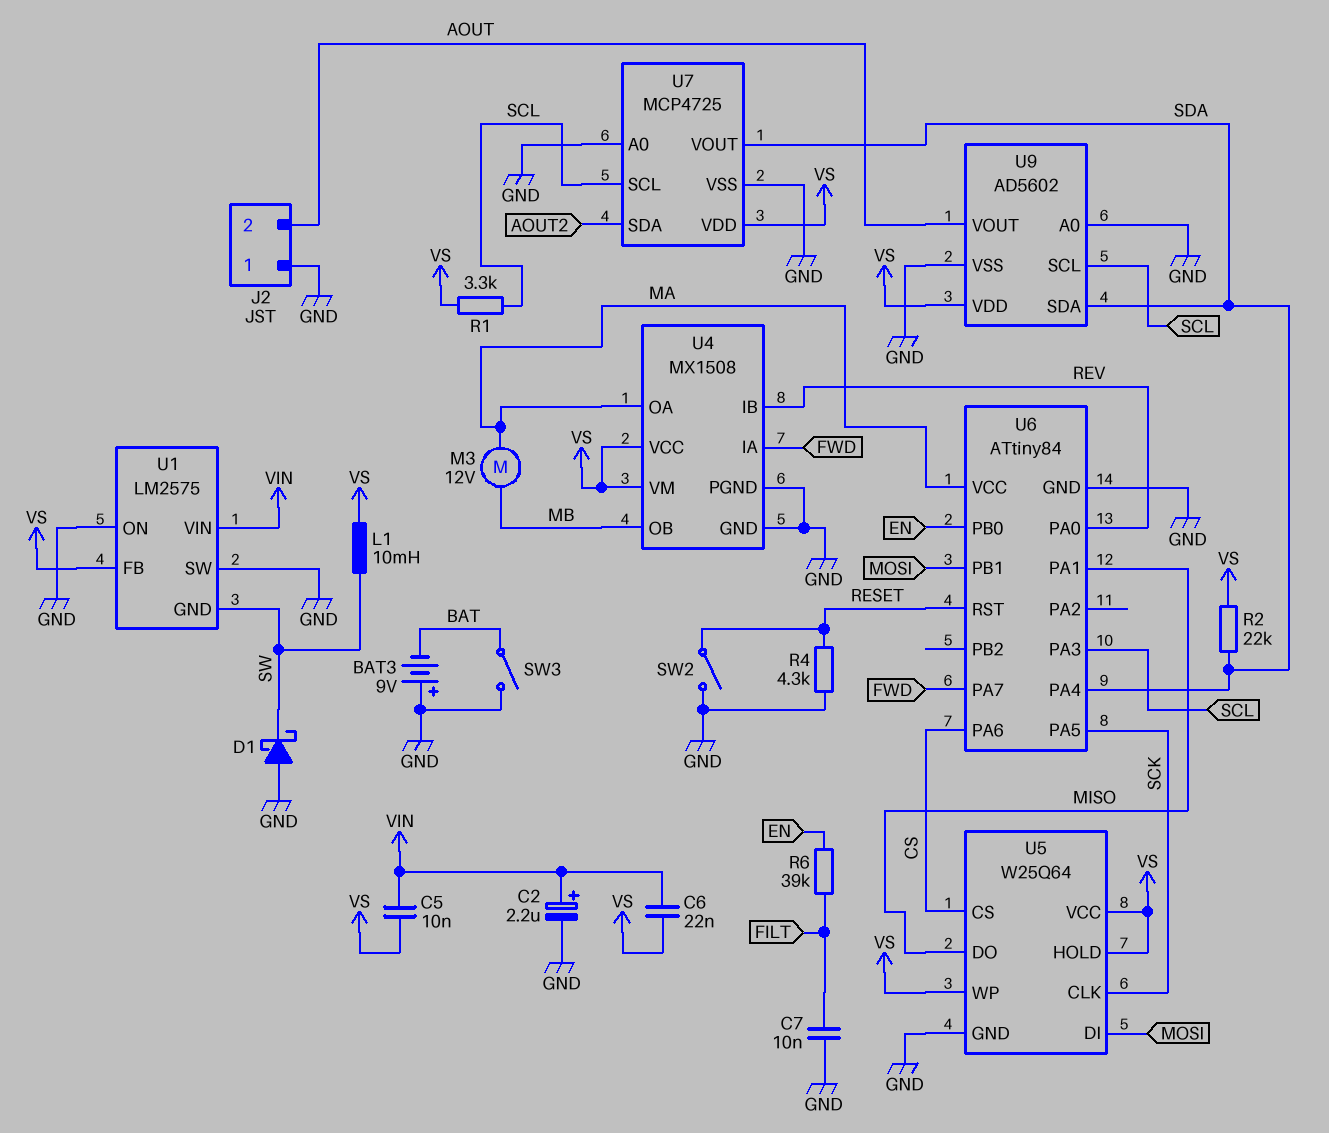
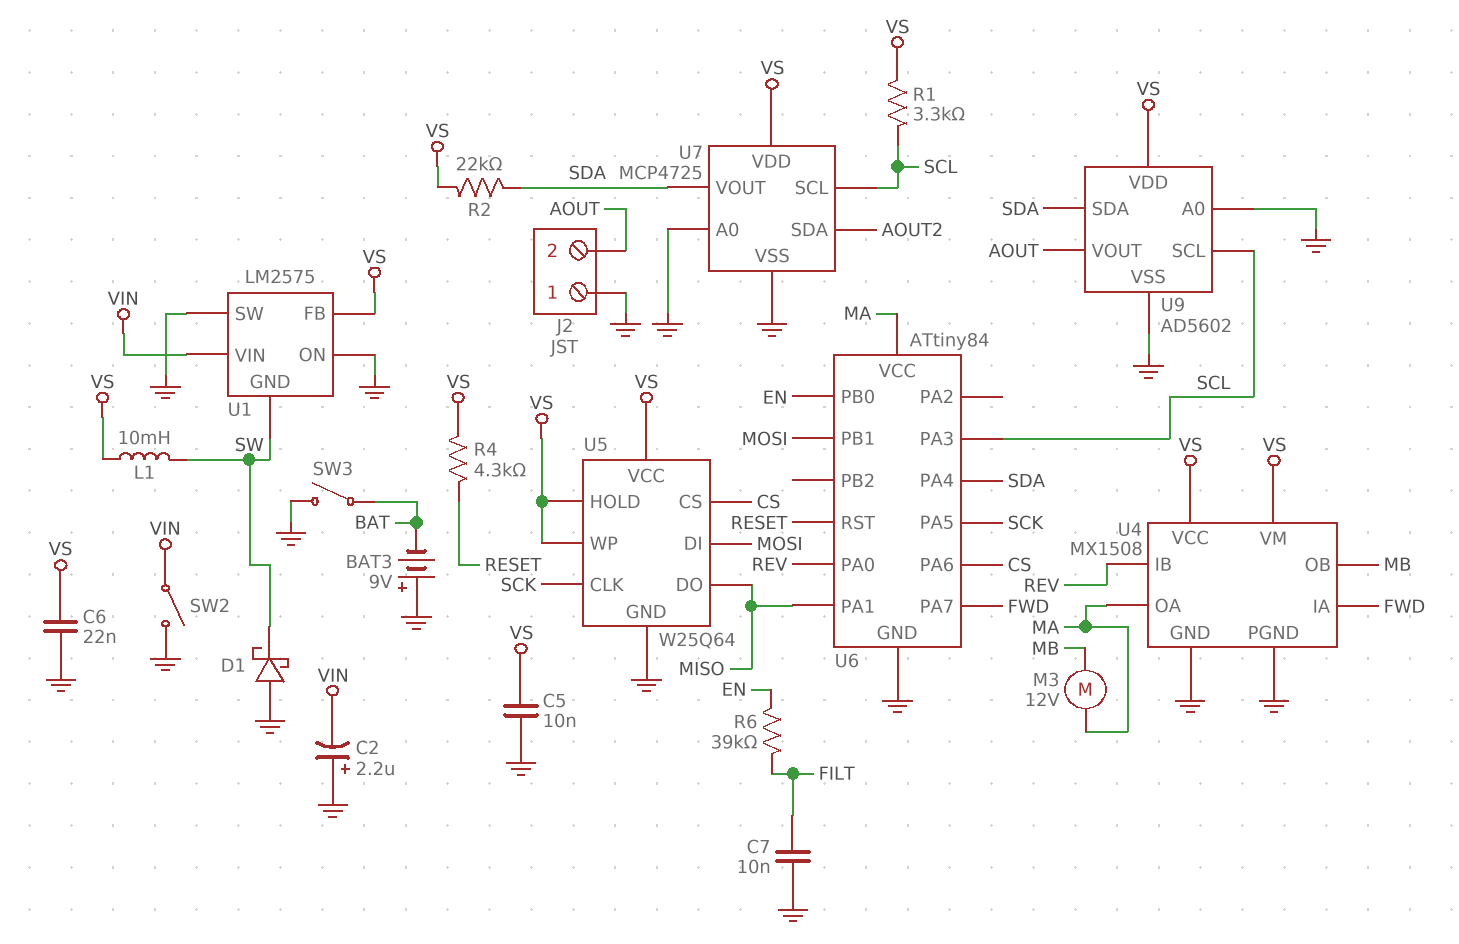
C2: 2.2uF (plus VIN, minus GND) -> 2.2uF (plus GND, minus VIN)
C5: 10nF (VIN, VS) -> 10nF (GND, VS)
C6: 22nF (VIN, VS) -> 22nF (GND, VS)
R4: 4.3k (GND, RESET) -> 4.3k (RESET, VS)
SW2: switch (GND, RESET) -> switch (GND, VIN)

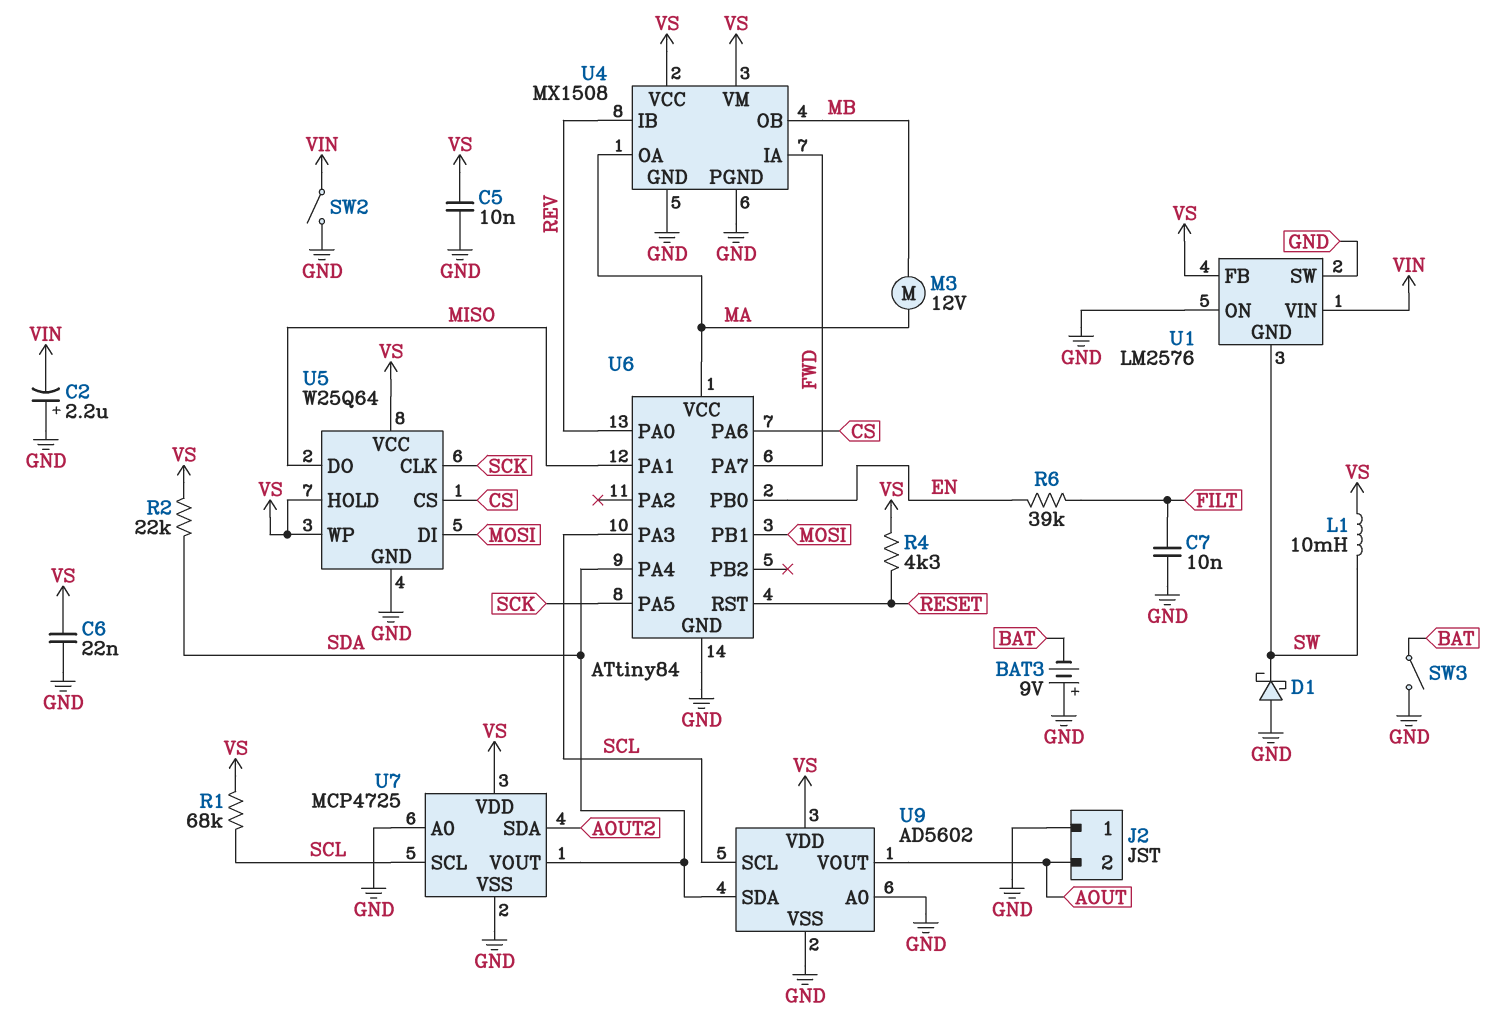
R1: 3.3k (SCL, VS) -> 68k (SCL, VS)
U1: LM2575 -> LM2576

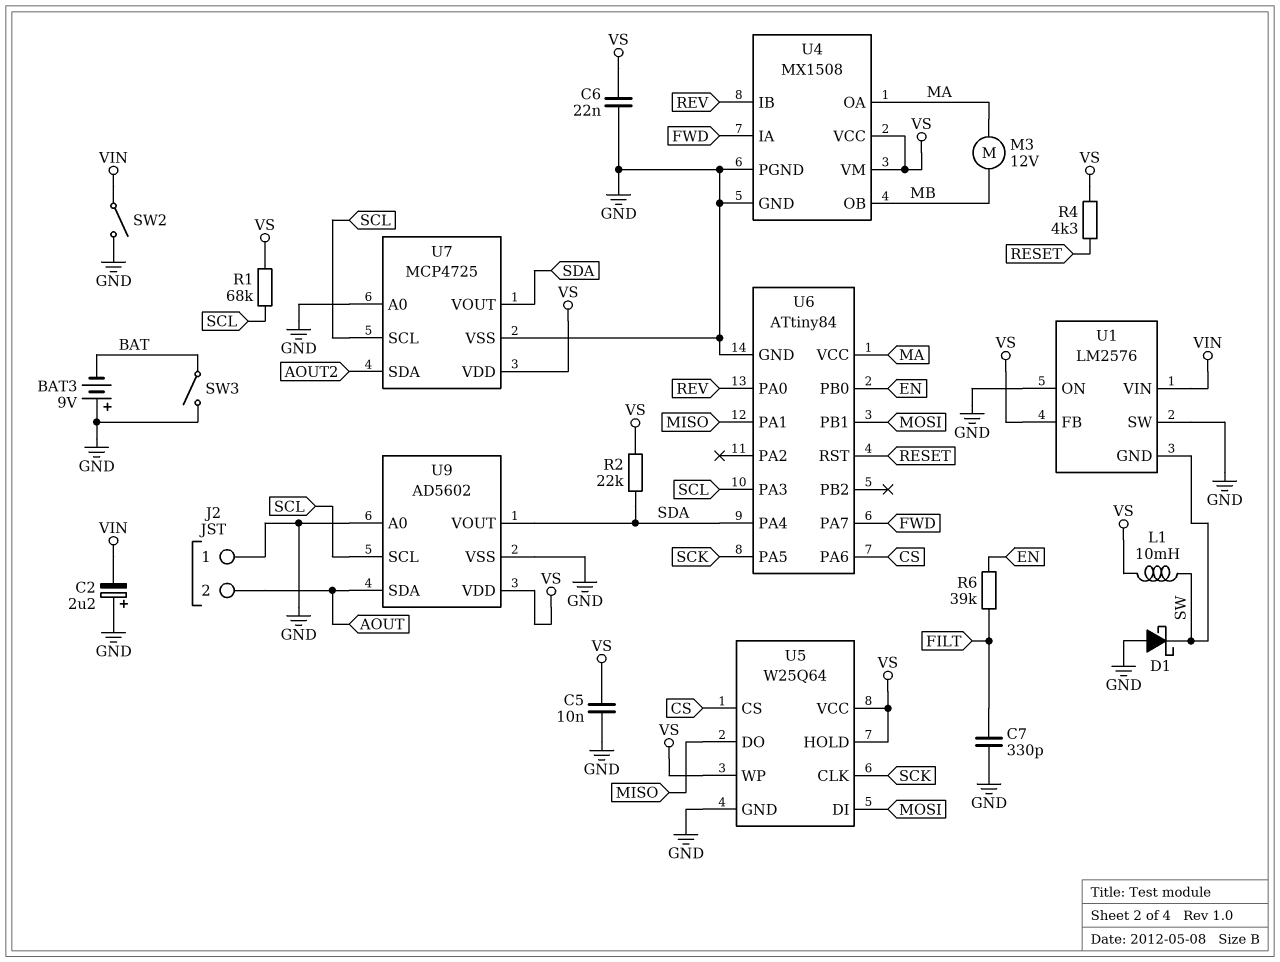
C7: 10nF (FILT, GND) -> 330pF (FILT, GND)
U9 pin SDA: SDA -> AOUT
U9 pin VOUT: AOUT -> SDA

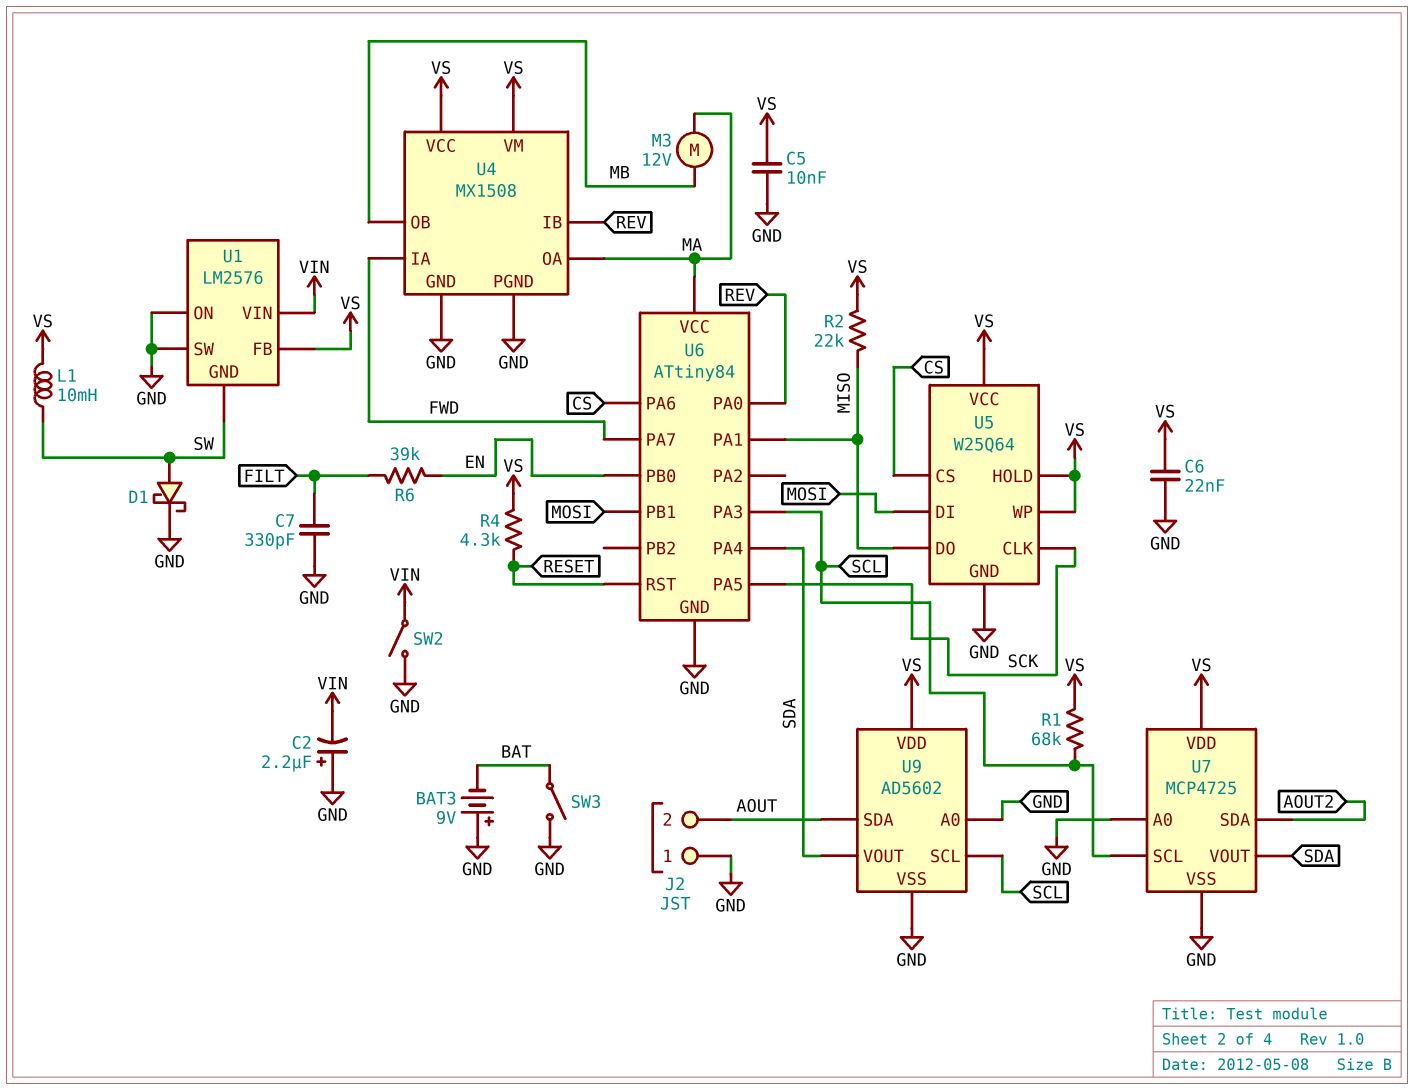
D1: schottky (A GND, K SW) -> schottky (A SW, K GND)
R2: 22k (SDA, VS) -> 22k (MISO, VS)

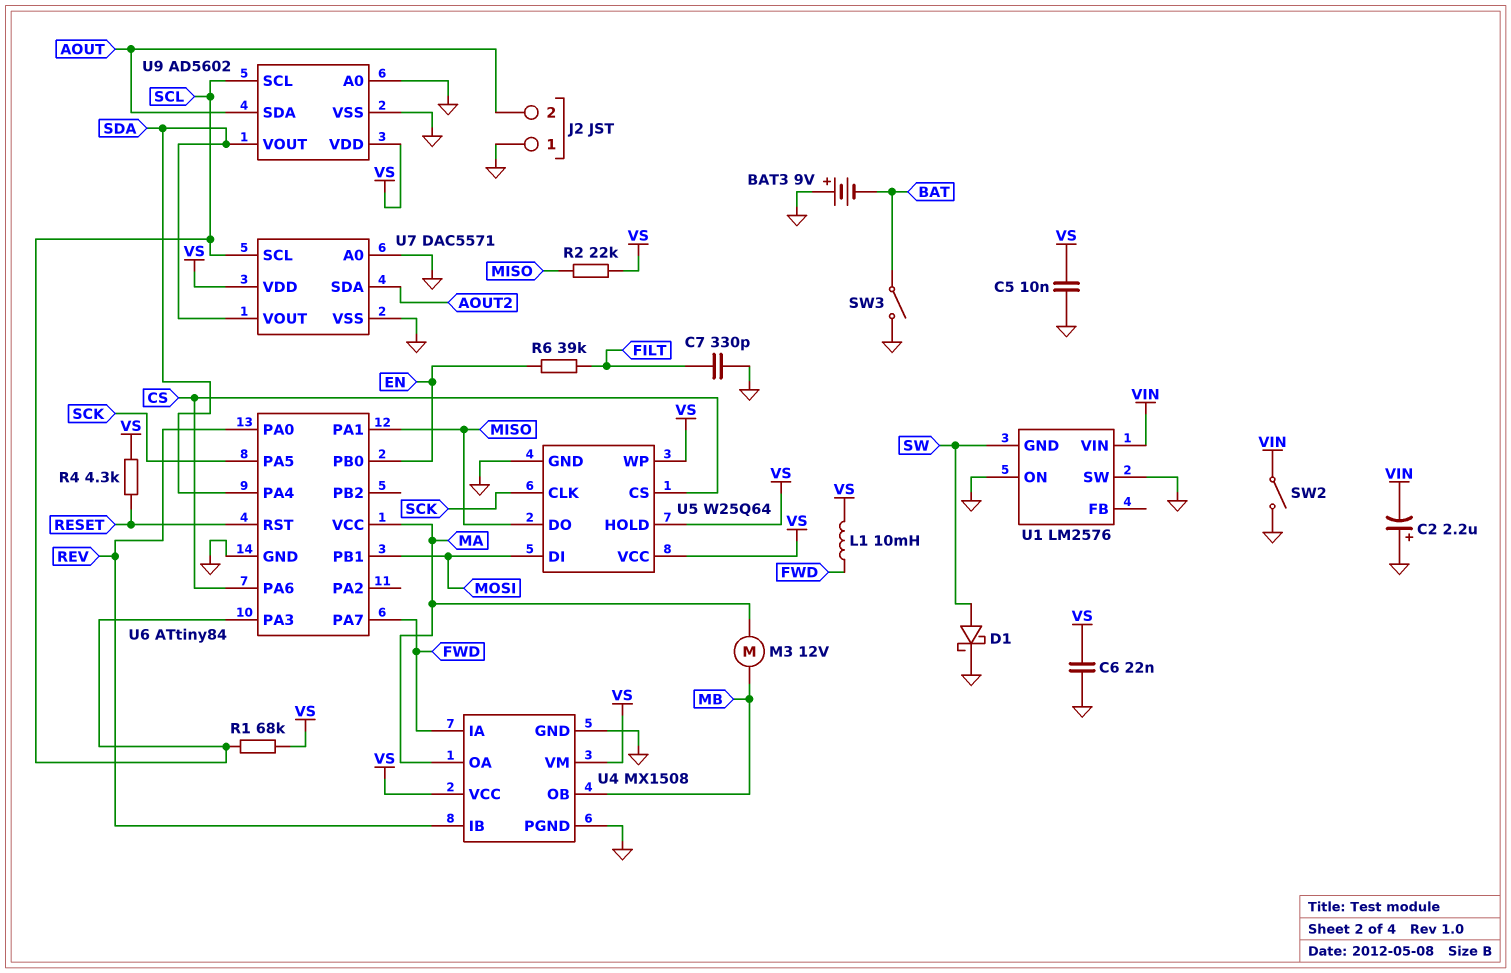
L1: 10mH (SW, VS) -> 10mH (FWD, VS)
U1 pin FB: VS -> none
U7: MCP4725 -> DAC5571

